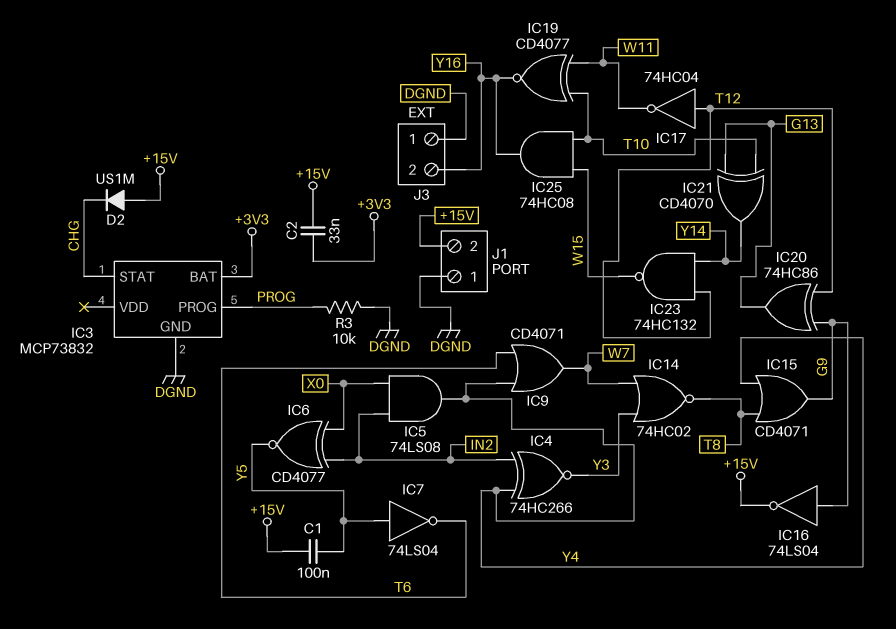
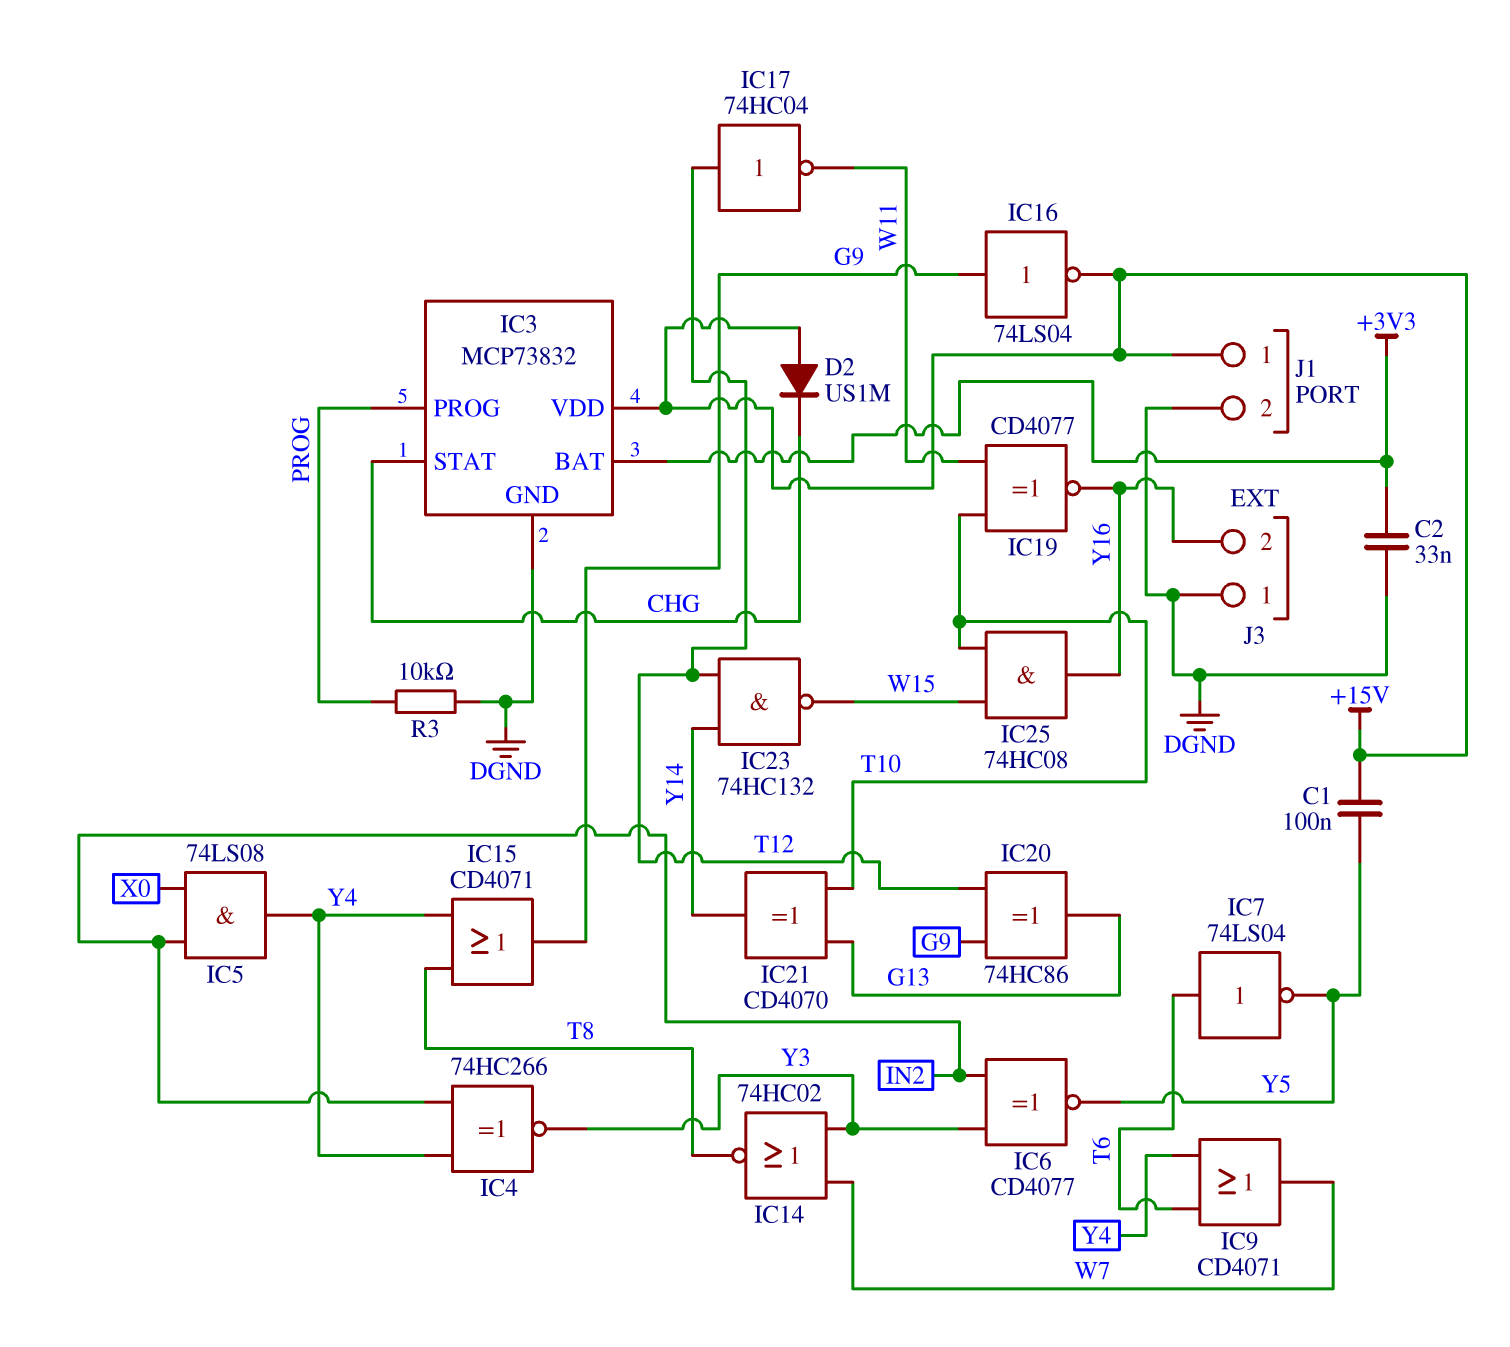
C2: 33nF (+3V3, +15V) -> 33nF (+3V3, DGND)
IC3 pin VDD: none -> +15V
IC6: XNOR CD4077 (in IN2, in X0, out Y5) -> XNOR CD4077 (in IN2, in Y3, out Y5)
IC7: NOT 74LS04 (in Y5, out T6) -> NOT 74LS04 (in T6, out Y5)
J1 pin 1: DGND -> +15V
J1 pin 2: +15V -> DGND

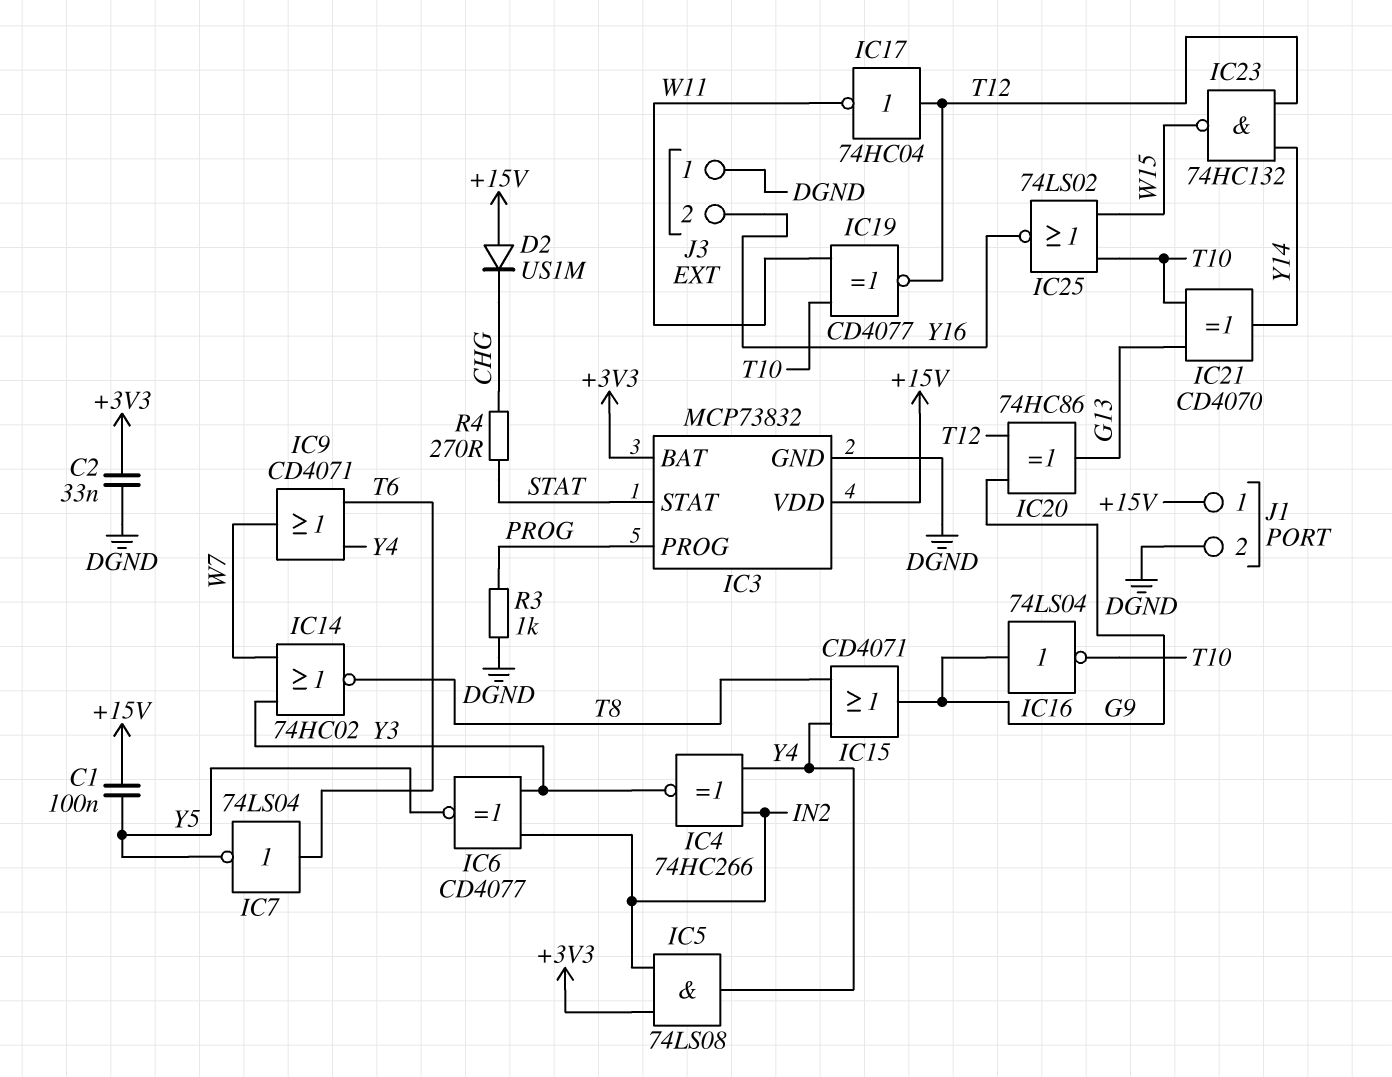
IC3 pin STAT: CHG -> STAT
IC5: AND 74LS08 (in IN2, in X0, out Y4) -> AND 74LS08 (in +3V3, in IN2, out Y4)
IC16: NOT 74LS04 (in G9, out +15V) -> NOT 74LS04 (in G9, out T10)
IC19: XNOR CD4077 (in T10, in W11, out Y16) -> XNOR CD4077 (in T10, in W11, out T12)
IC25: AND 74HC08 (in T10, in W15, out Y16) -> NOR 74LS02 (in T10, in W15, out Y16)
R3: 10k (DGND, PROG) -> 1k (DGND, PROG)
R4: none -> 270 (CHG, STAT)

